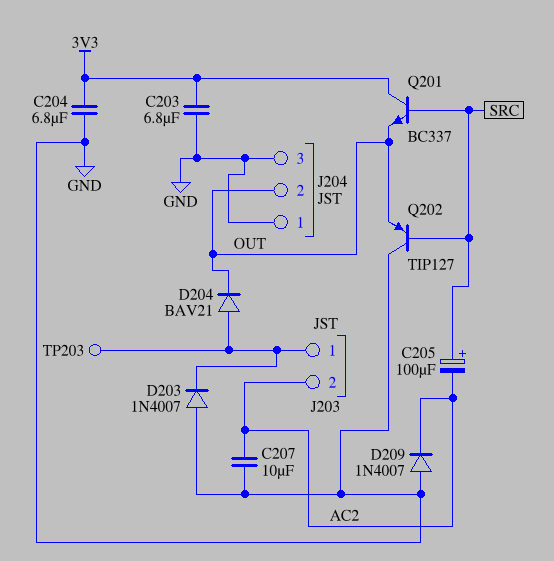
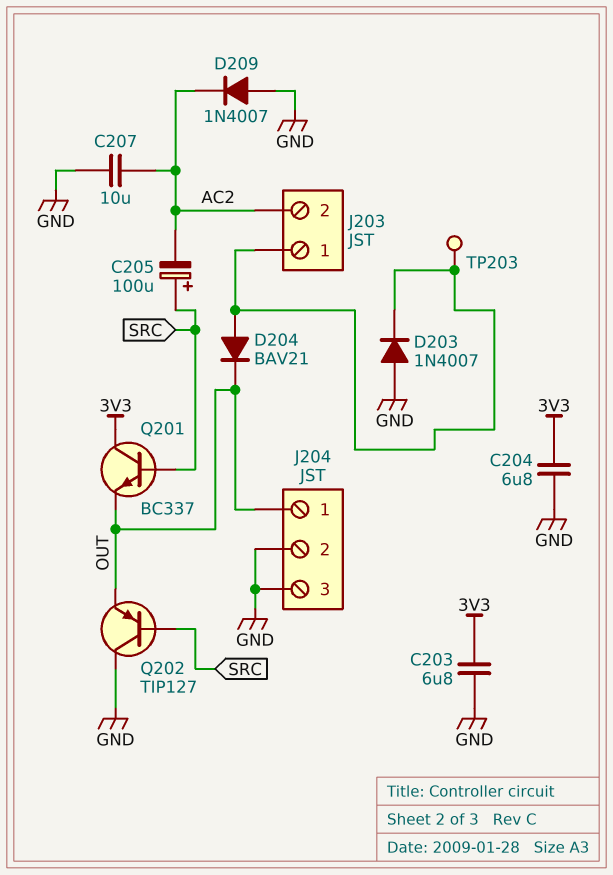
J204 pin 1: GND -> OUT
J204 pin 2: OUT -> GND

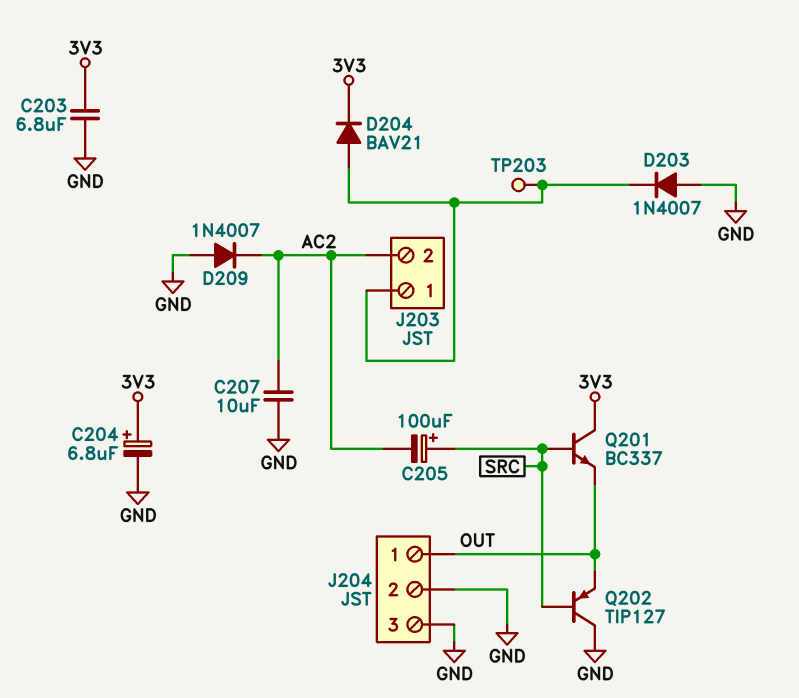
C204: 6.8uF (3V3, GND) -> 6.8uF (plus 3V3, minus GND)
D204: diode BAV21 (A J203/1, K OUT) -> diode BAV21 (A J203/1, K 3V3)

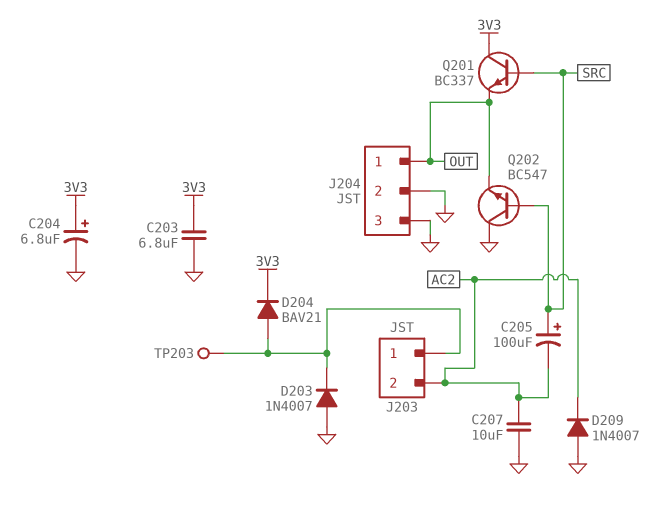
Q202: PNP TIP127 (B SRC, C GND, E OUT) -> NPN BC547 (B SRC, C GND, E OUT)

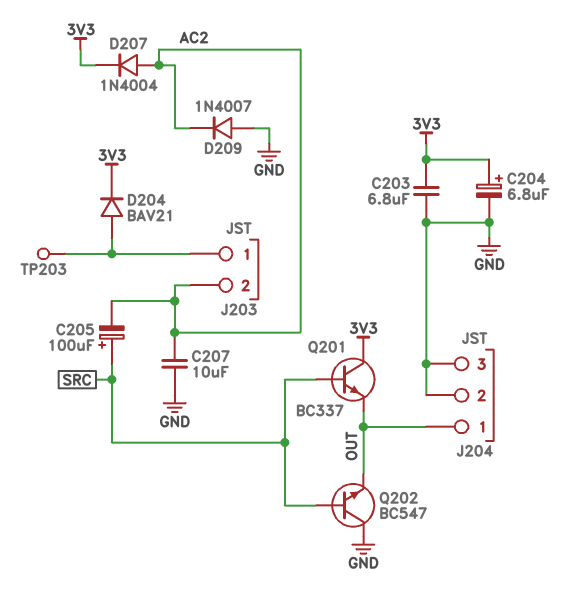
D203: diode 1N4007 (A GND, K J203/1) -> none
D207: none -> diode 1N4004 (A AC2, K 3V3)

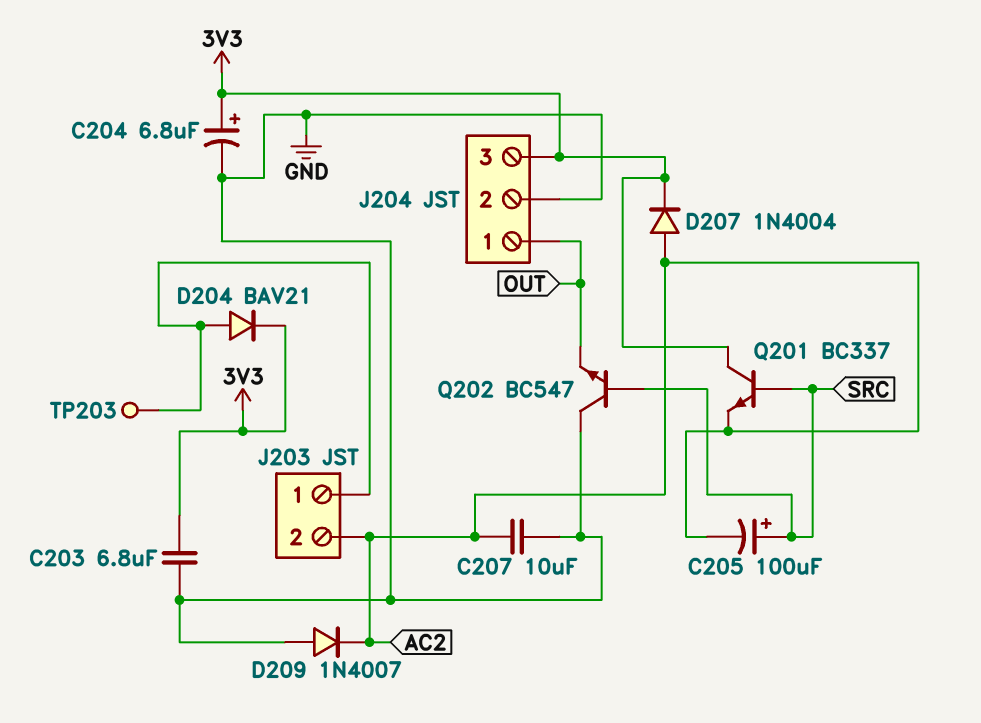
J204 pin 3: GND -> 3V3
Q201: NPN BC337 (B SRC, C 3V3, E OUT) -> NPN BC337 (B SRC, C 3V3, E AC2)

